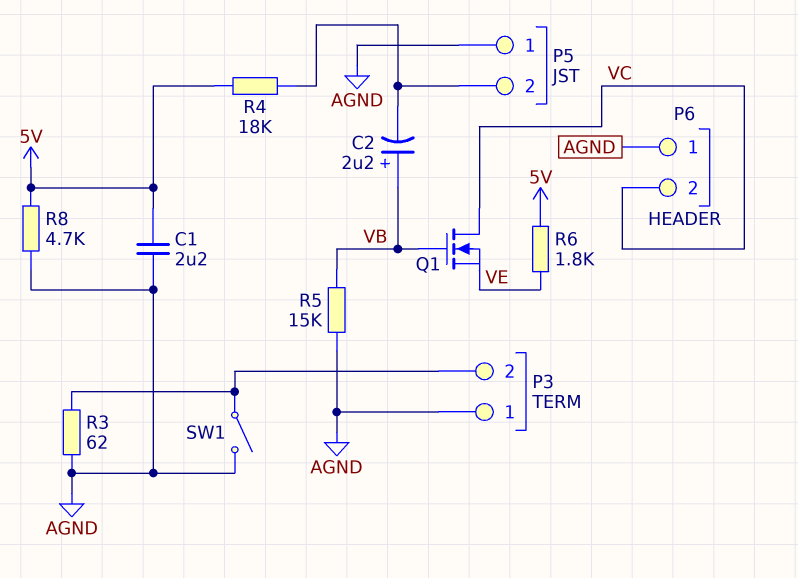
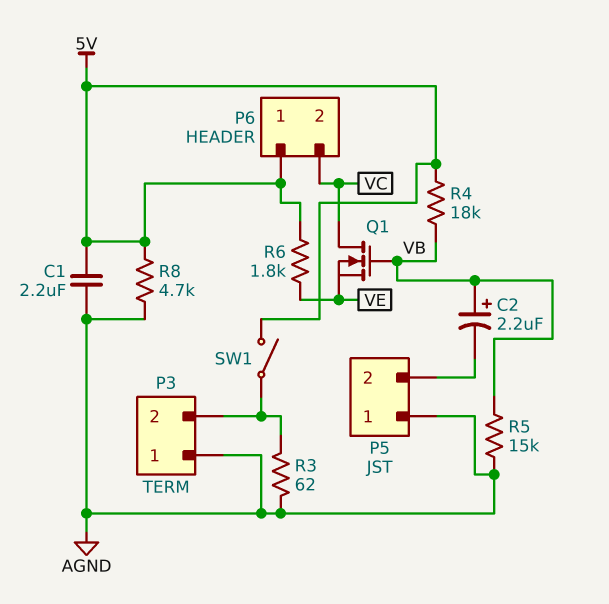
P6 pin 1: AGND -> 5V
R4: 18k (5V, P5/2) -> 18k (5V, VB)
SW1: switch (AGND, P3/2) -> switch (5V, P3/2)

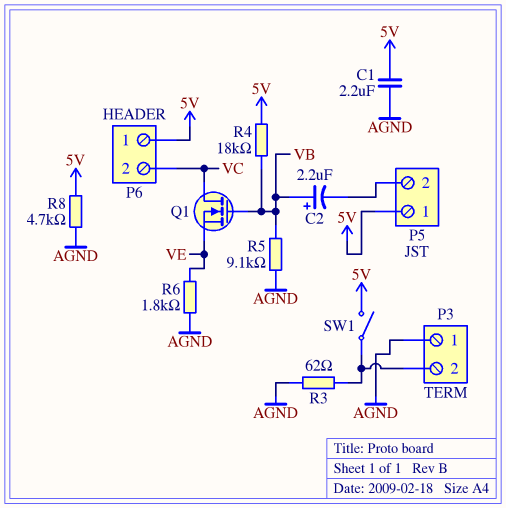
P5 pin 1: AGND -> 5V
R5: 15k (AGND, VB) -> 9.1k (AGND, VB)
R6: 1.8k (5V, VE) -> 1.8k (AGND, VE)

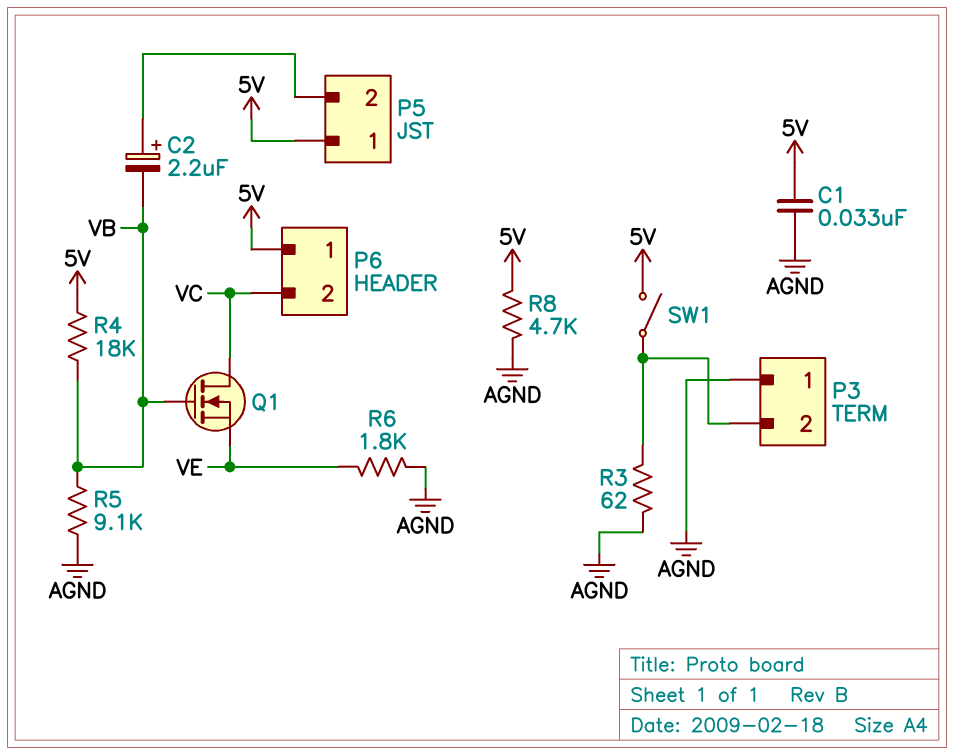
C1: 2.2uF (5V, AGND) -> 33nF (5V, AGND)
C2: 2.2uF (plus VB, minus P5/2) -> 2.2uF (plus P5/2, minus VB)

